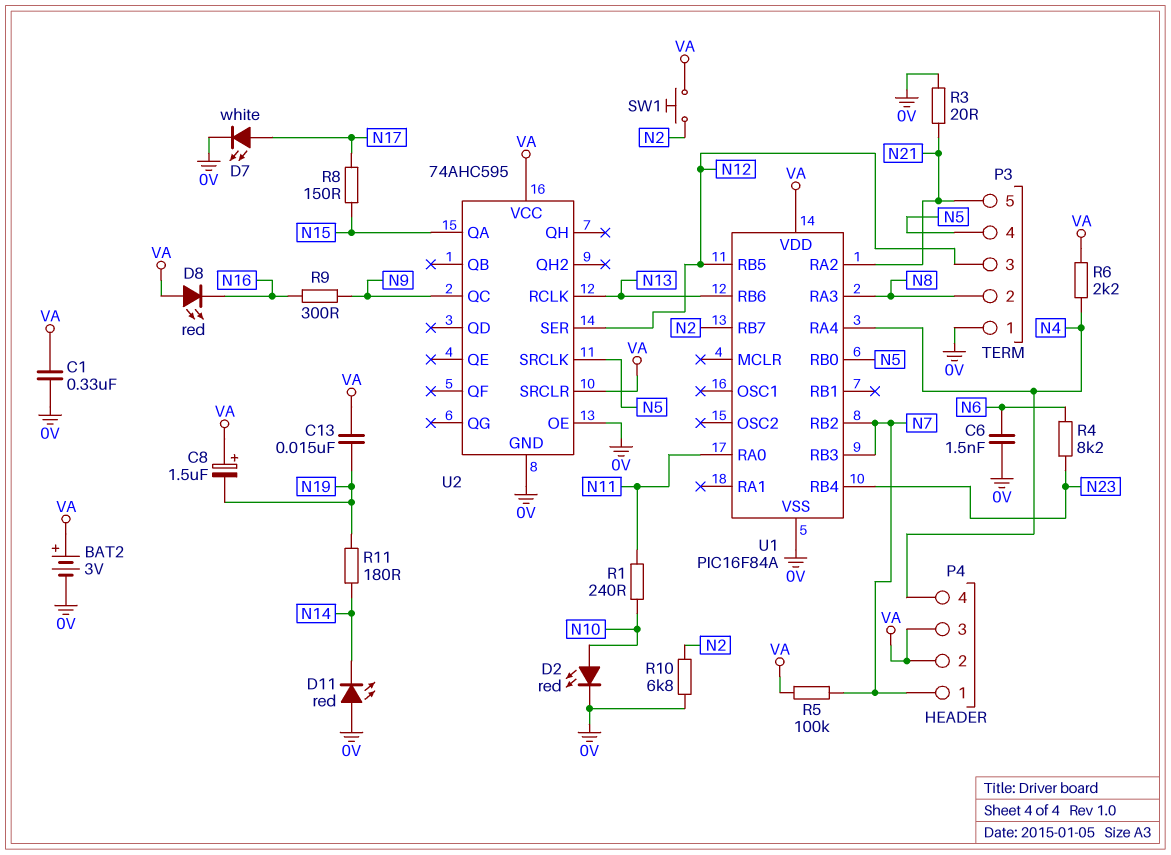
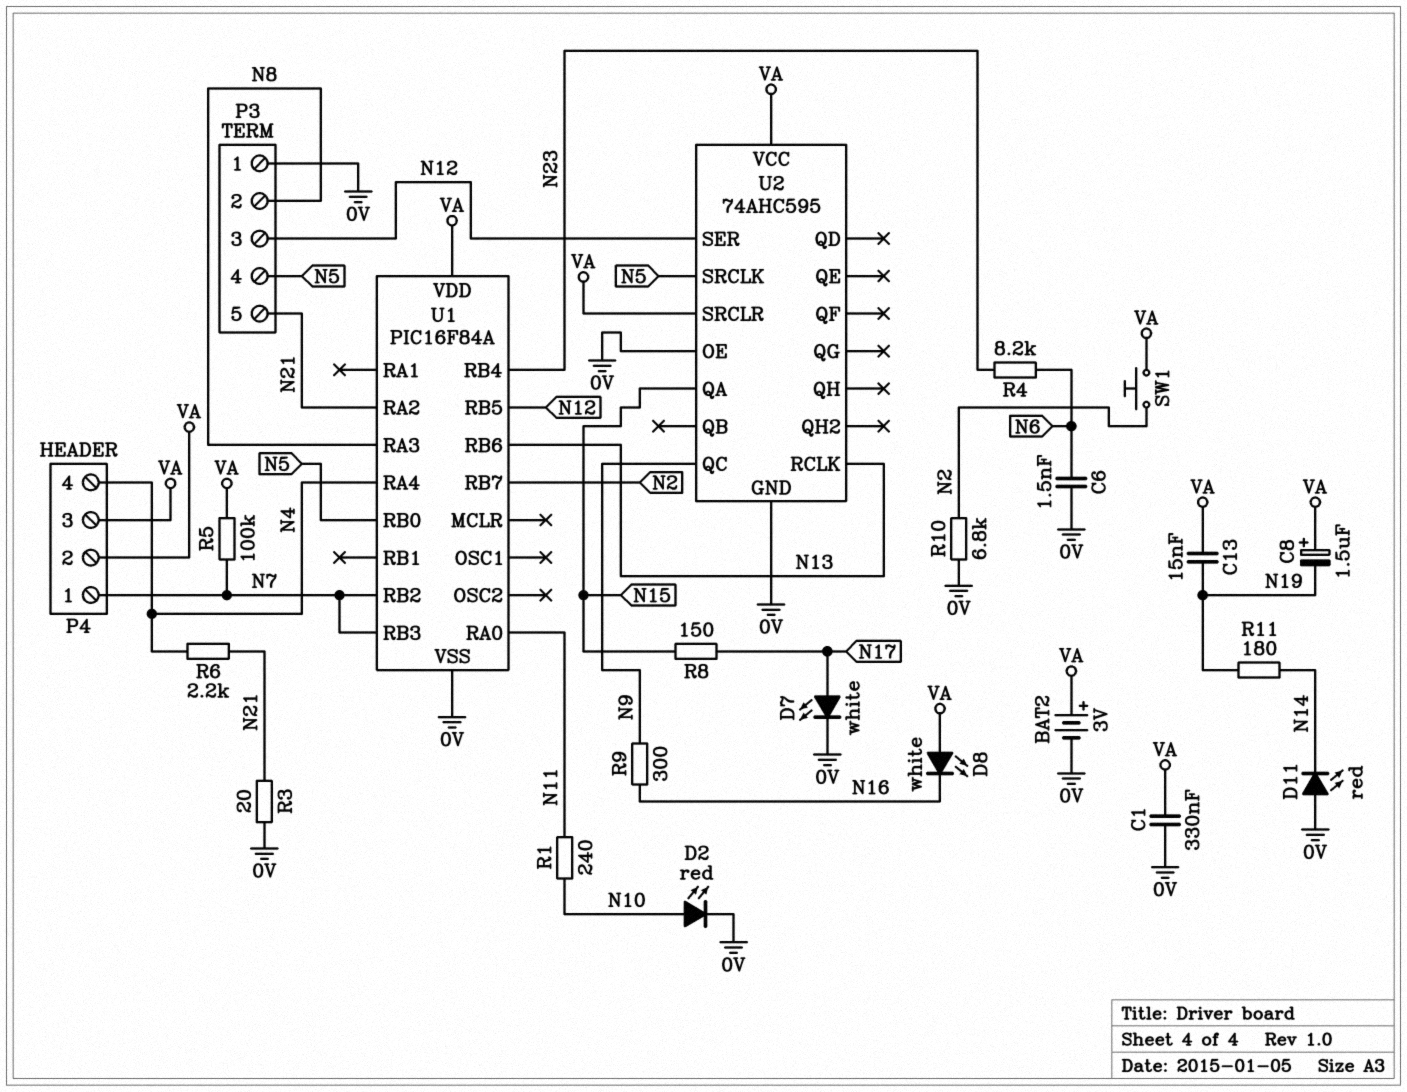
D8: LED red (A VA, K N16) -> LED white (A VA, K N16)
R6: 2.2k (N4, VA) -> 2.2k (N4, N21)

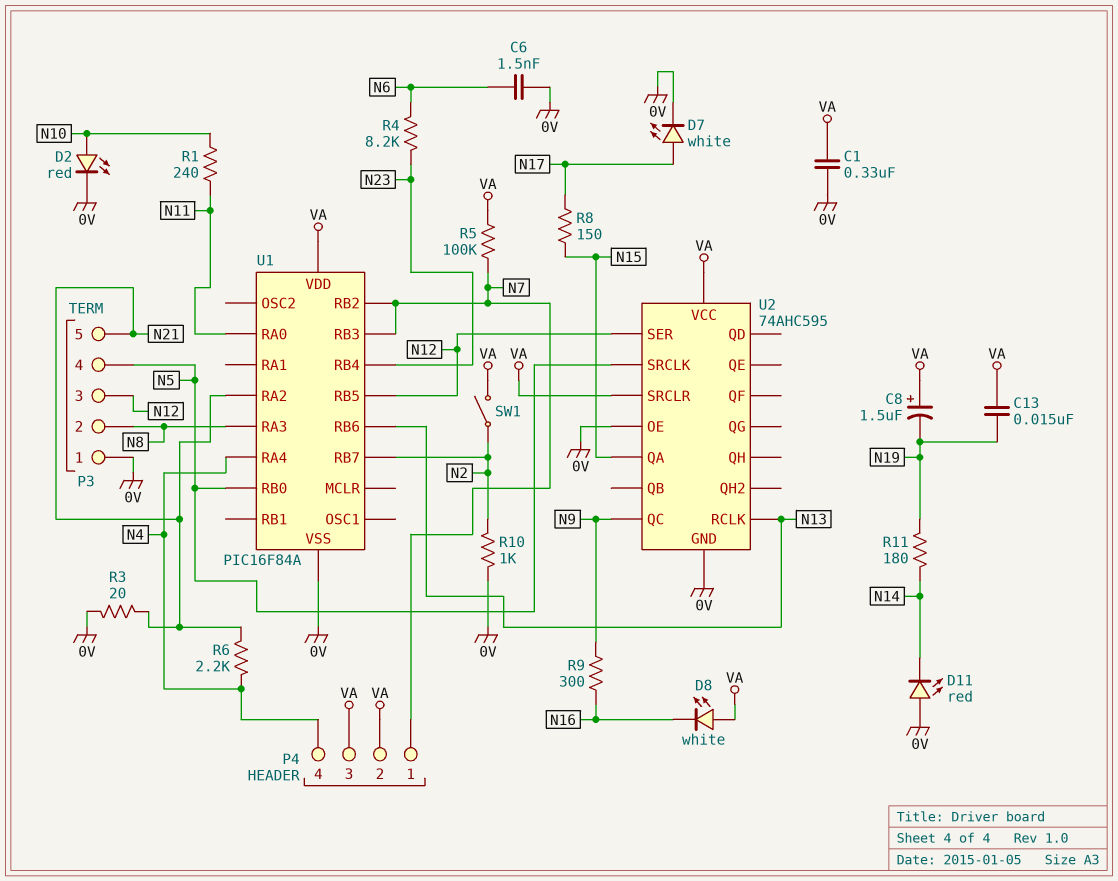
BAT2: 3V (plus VA, minus 0V) -> none
R10: 6.8k (0V, N2) -> 1k (0V, N2)
SW1: button (N2, VA) -> switch (N2, VA)

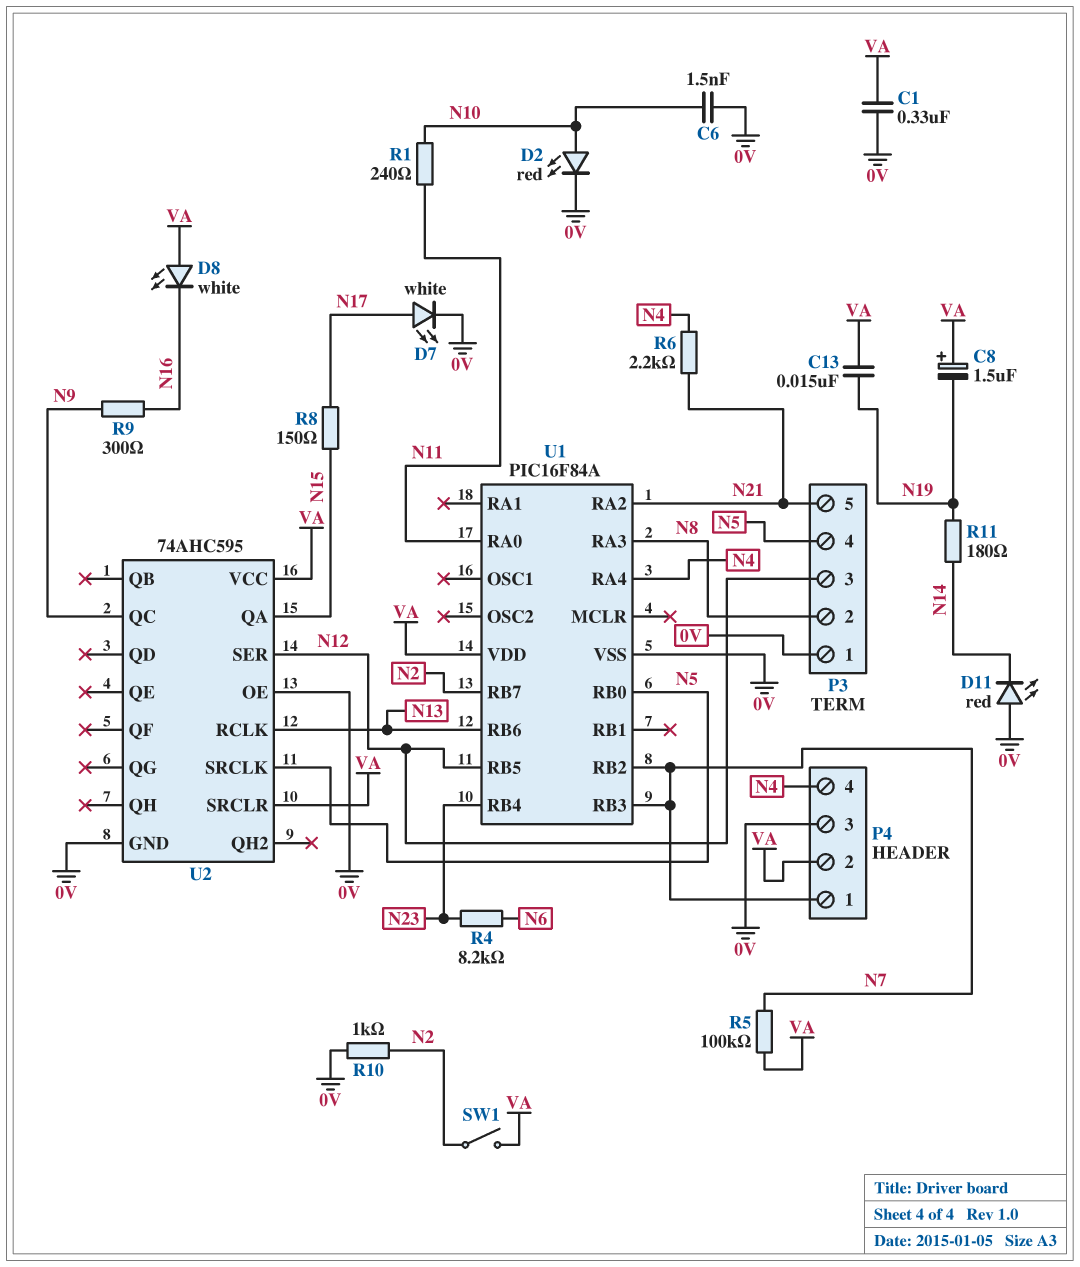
C6: 1.5nF (0V, N6) -> 1.5nF (0V, N10)
P4 pin 3: VA -> 0V
R3: 20 (0V, N21) -> none

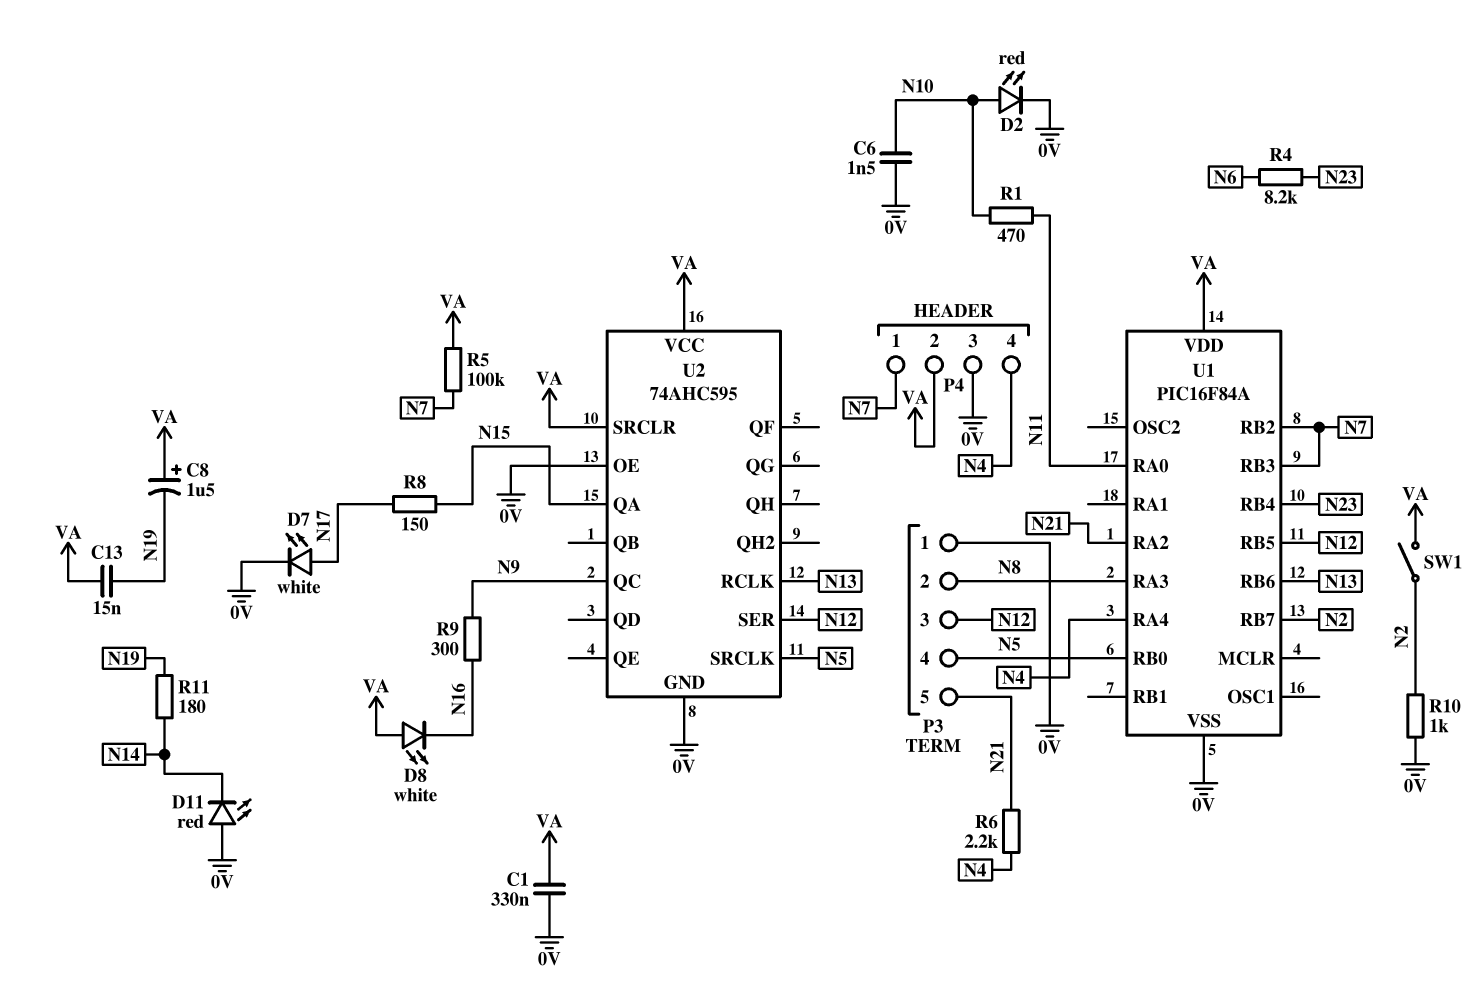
R1: 240 (N10, N11) -> 470 (N10, N11)

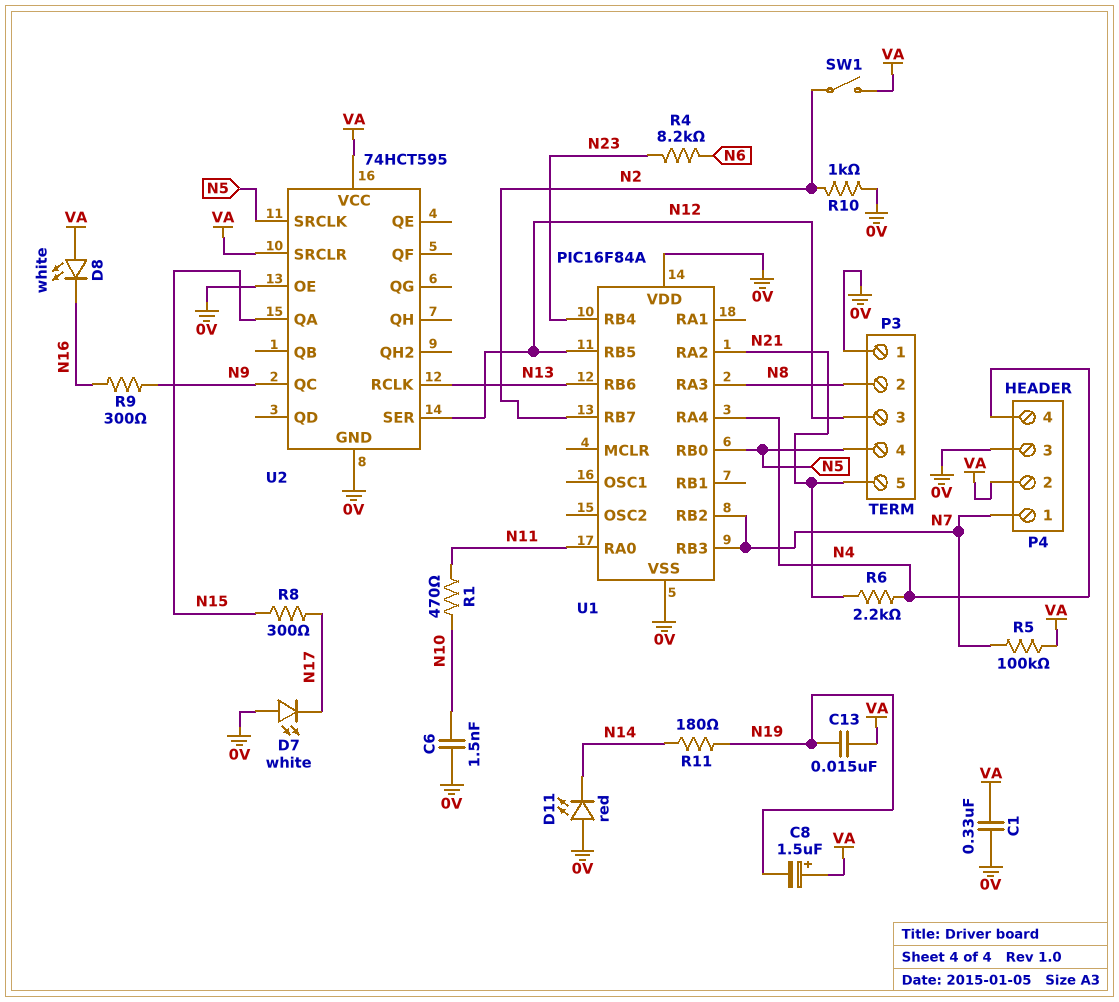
D2: LED red (A N10, K 0V) -> none
D7: LED white (A N17, K 0V) -> LED white (A 0V, K N17)
R8: 150 (N15, N17) -> 300 (N15, N17)
U1 pin VDD: VA -> 0V
U2: 74AHC595 -> 74HCT595

